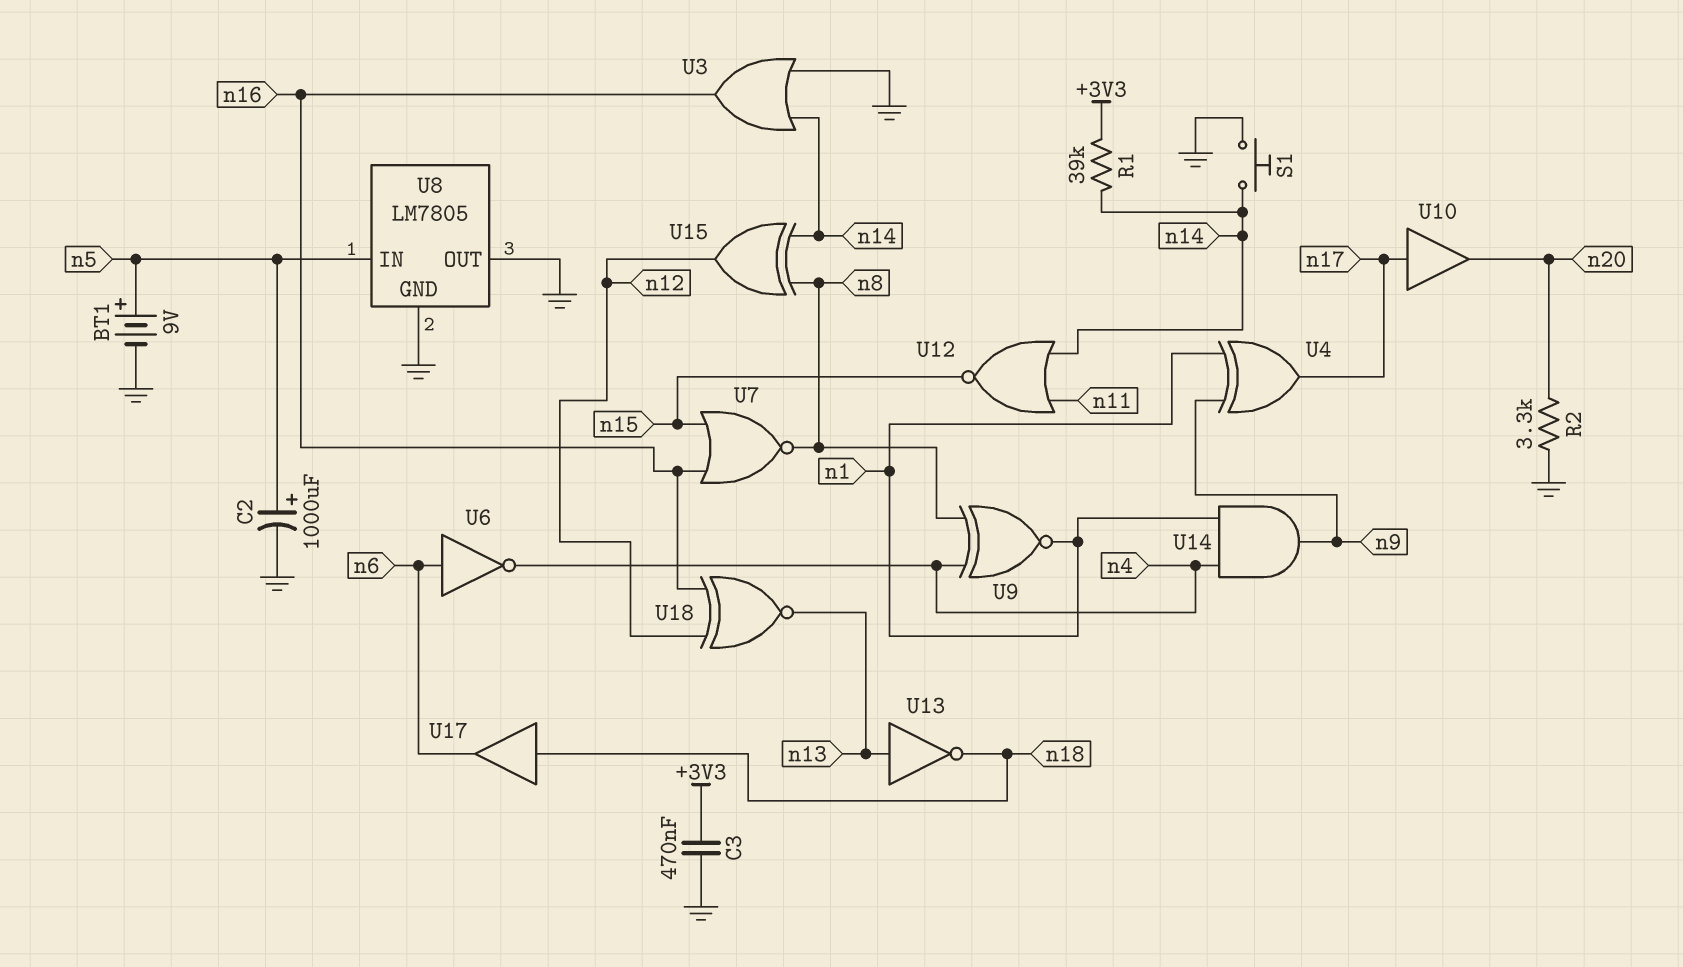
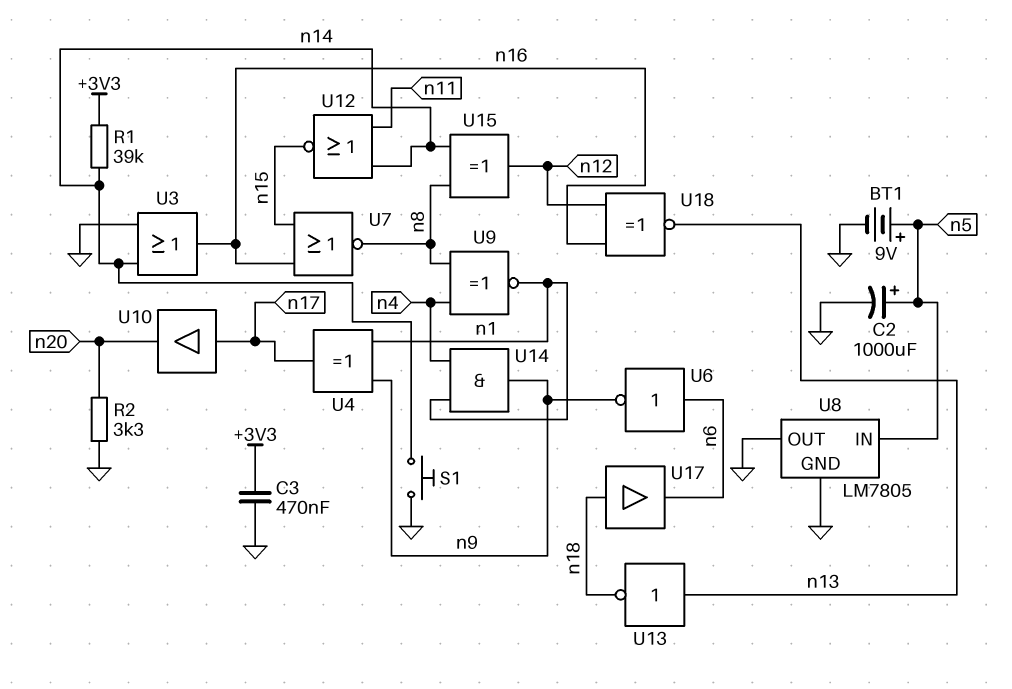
U6: NOT (in n6, out n4) -> NOT (in n6, out n9)

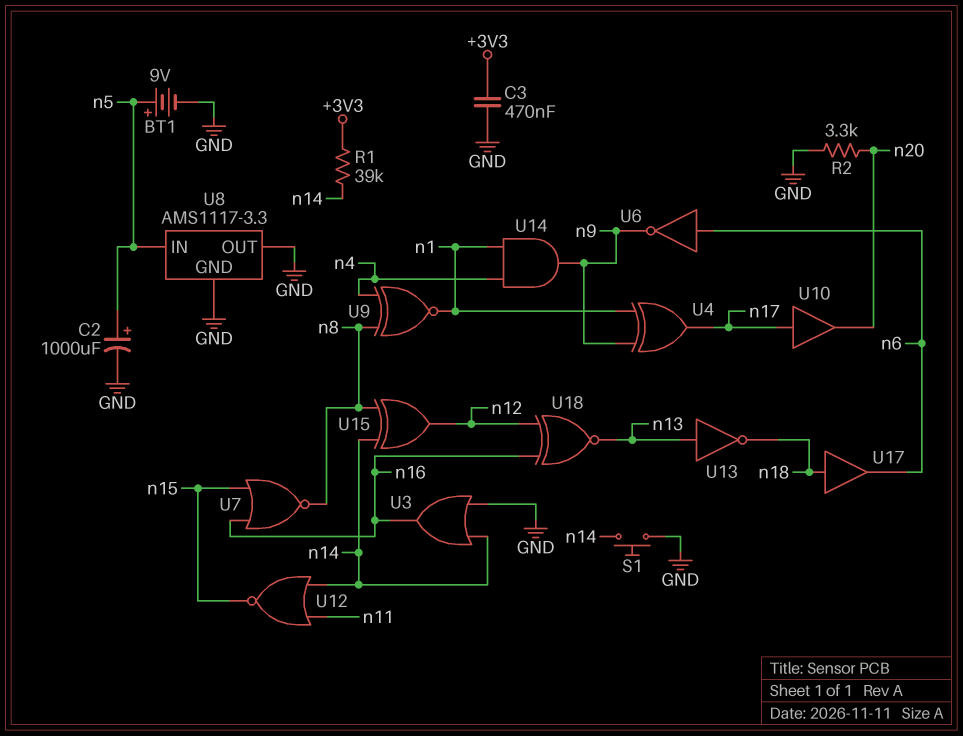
U8: LM7805 -> AMS1117-3.3

